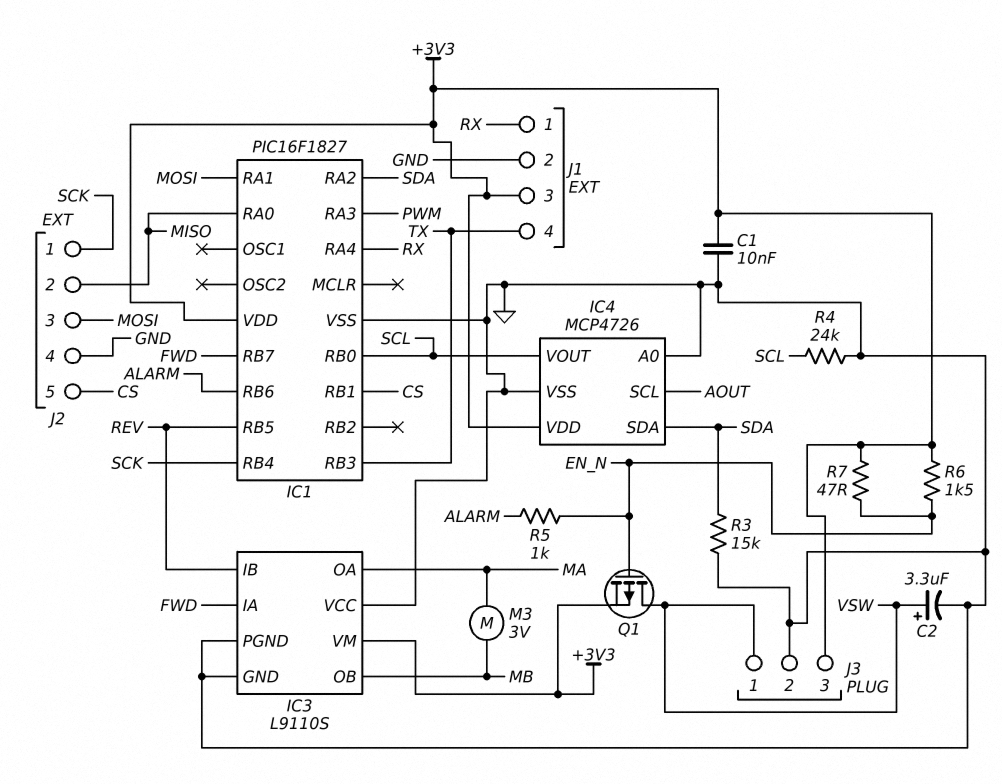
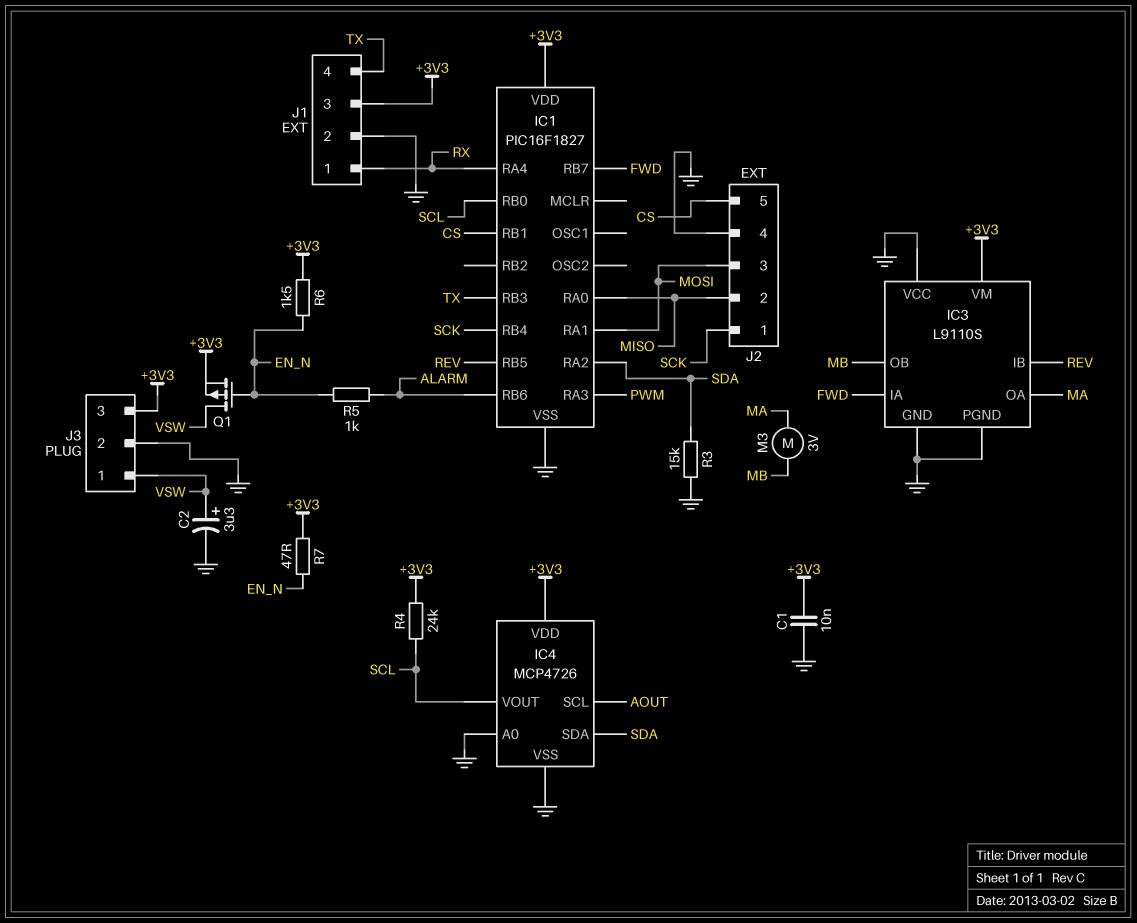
R4: 24k (GND, SCL) -> 24k (+3V3, SCL)

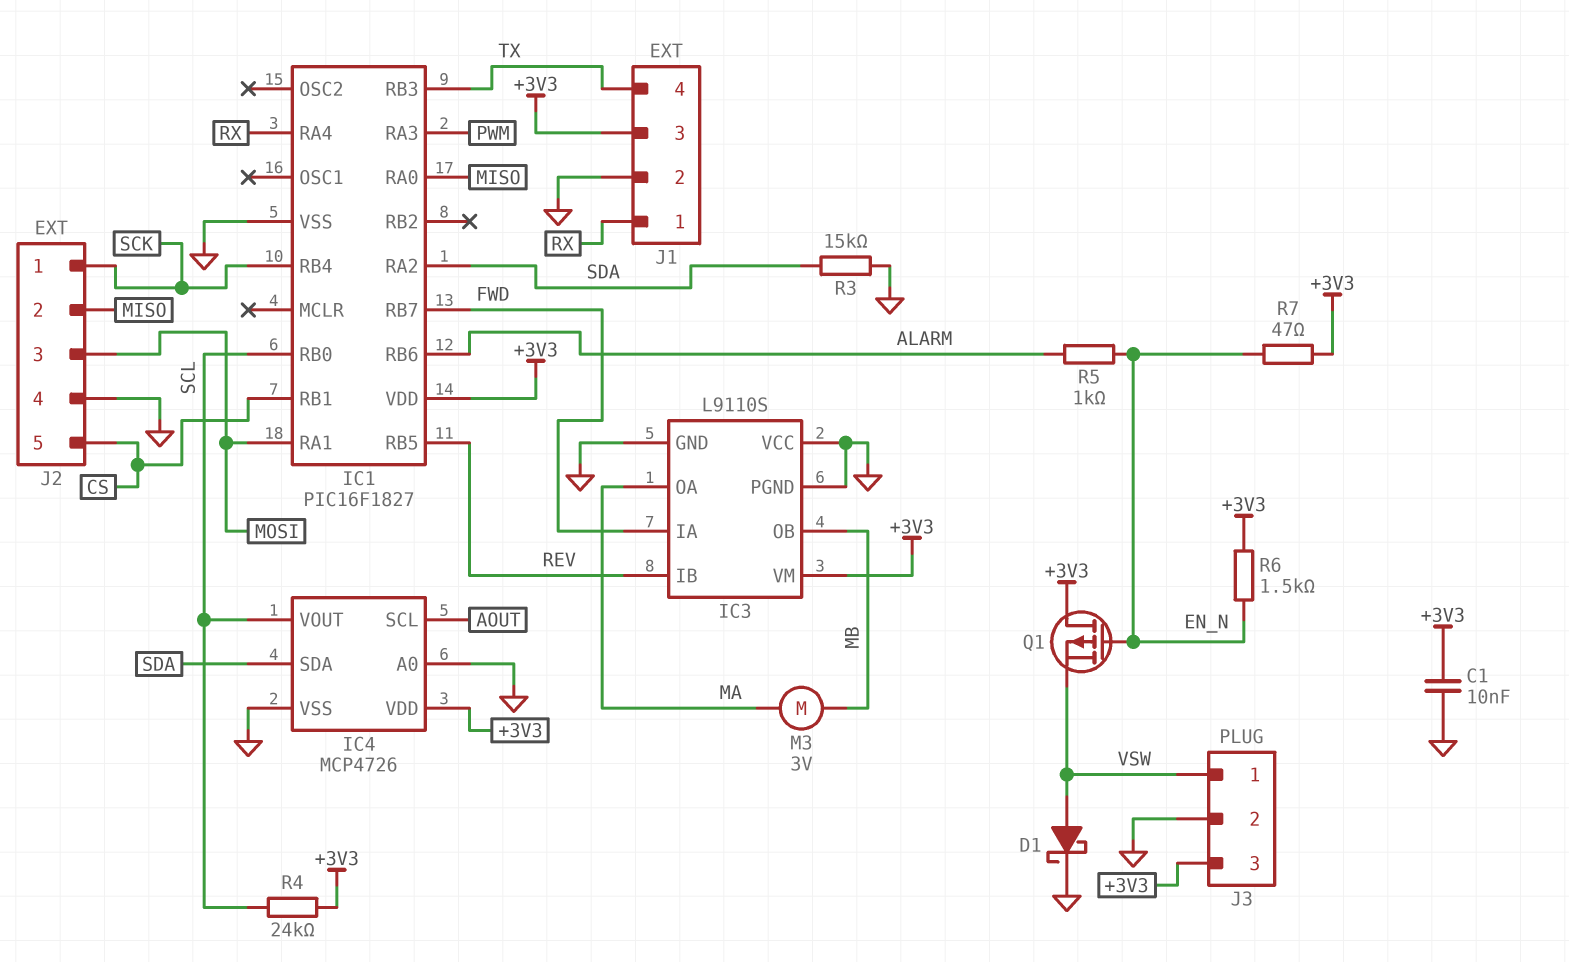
C2: 3.3uF (plus VSW, minus GND) -> none
D1: none -> schottky (A VSW, K GND)
Q1: PMOS (G EN_N, D VSW, S +3V3) -> PMOS (G EN_N, D +3V3, S VSW)

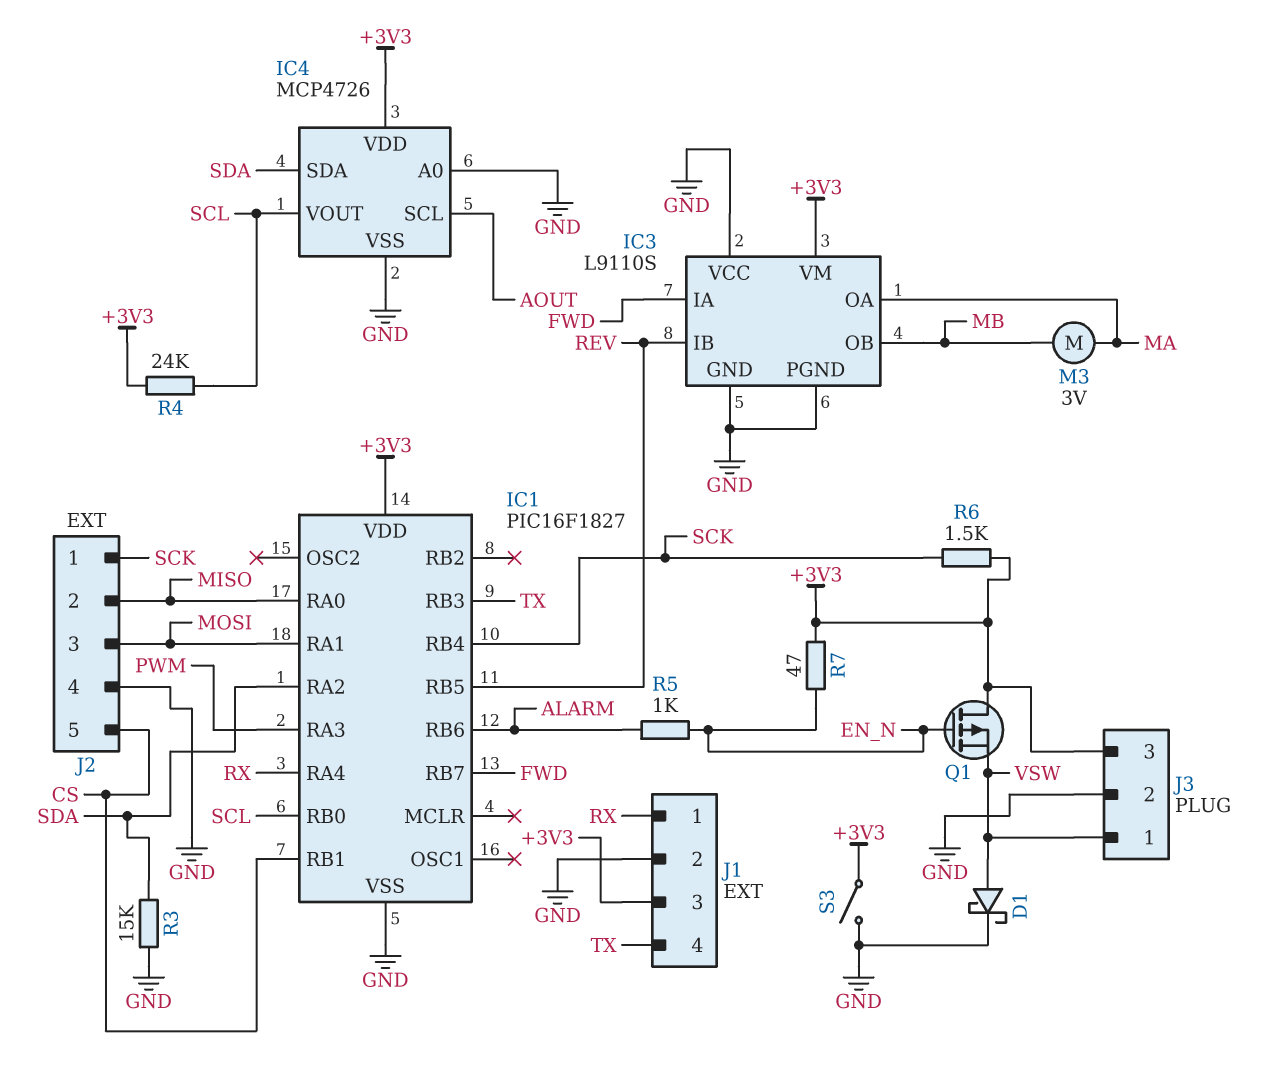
C1: 10nF (+3V3, GND) -> none
R6: 1.5k (+3V3, EN_N) -> 1.5k (+3V3, SCK)
S3: none -> switch (+3V3, GND)

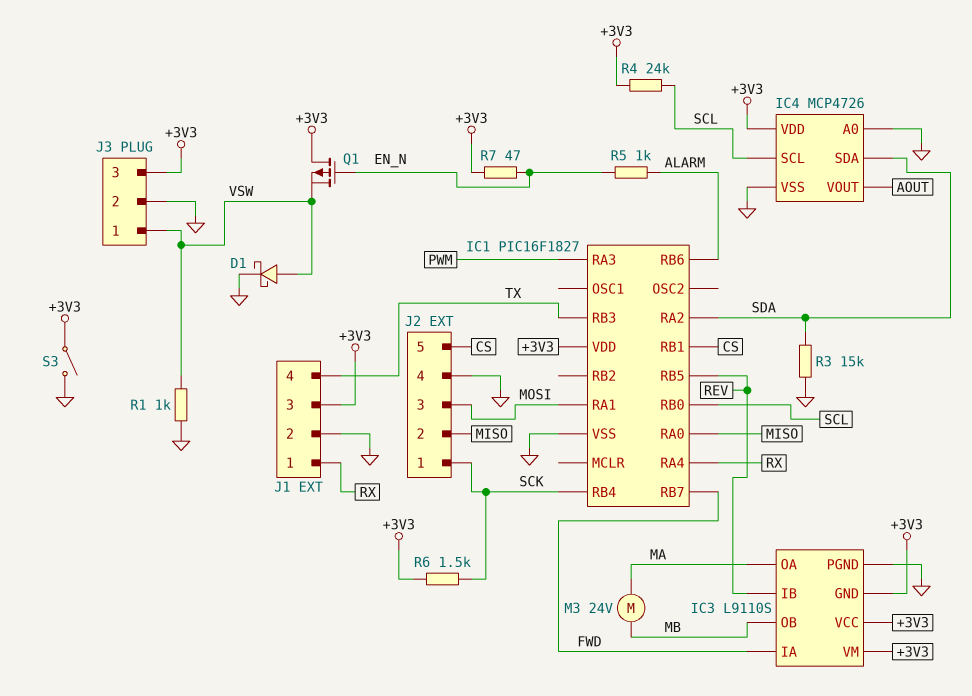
IC3 pin GND: GND -> +3V3
IC3 pin VCC: GND -> +3V3
IC4 pin SCL: AOUT -> SCL
IC4 pin VOUT: SCL -> AOUT
M3: motor 3V (MA, MB) -> motor 24V (MA, MB)
R1: none -> 1k (GND, VSW)

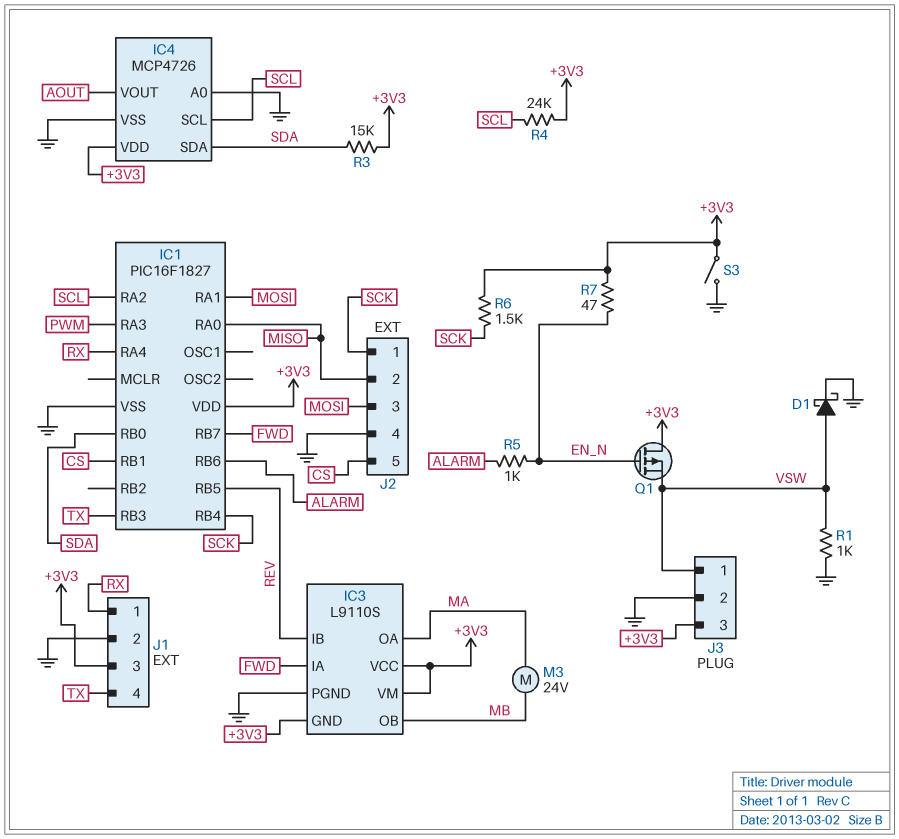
IC1 pin RA2: SDA -> SCL
IC1 pin RB0: SCL -> SDA
R3: 15k (GND, SDA) -> 15k (+3V3, SDA)

